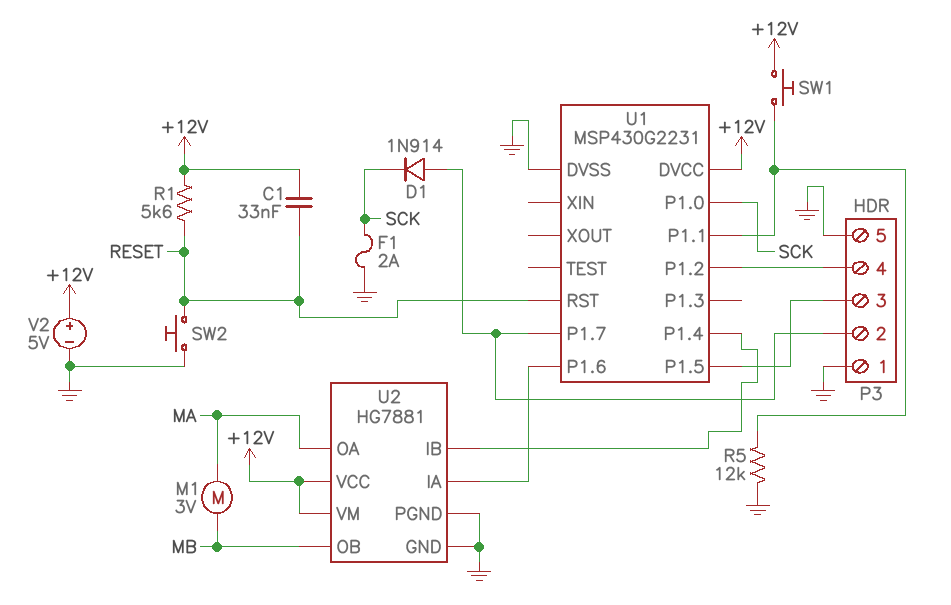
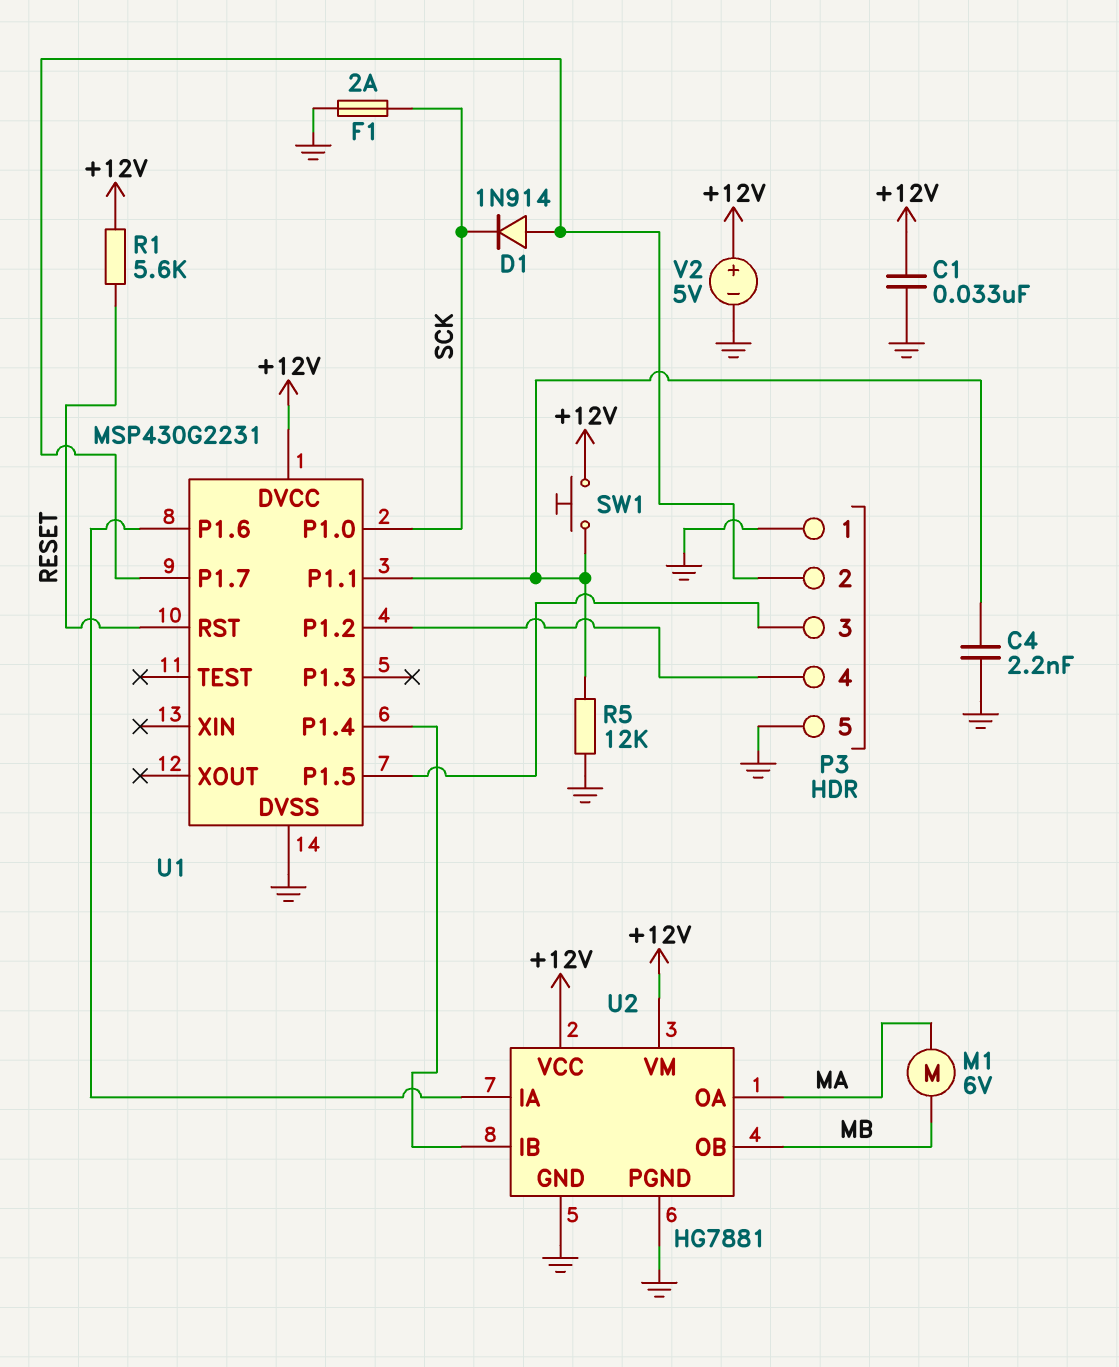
C1: 33nF (+12V, RESET) -> 33nF (+12V, GND)
C4: none -> 2.2nF (GND, U1/P1.1)
M1: motor 3V (MA, MB) -> motor 6V (MA, MB)
SW2: button (GND, RESET) -> none

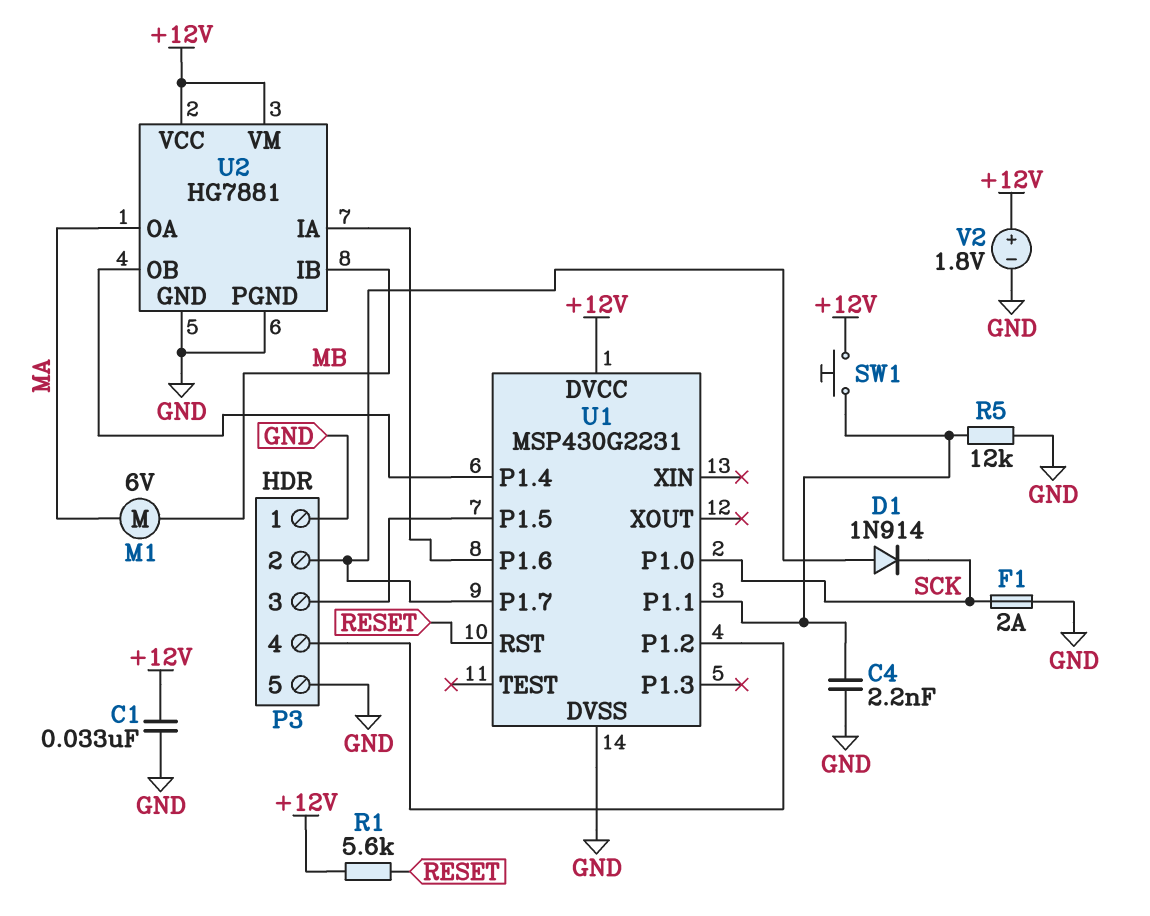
U2 pin IB: U1/P1.4 -> MB
U2 pin OB: MB -> U1/P1.4
V2: 5V (plus +12V, minus GND) -> 1.8V (plus +12V, minus GND)

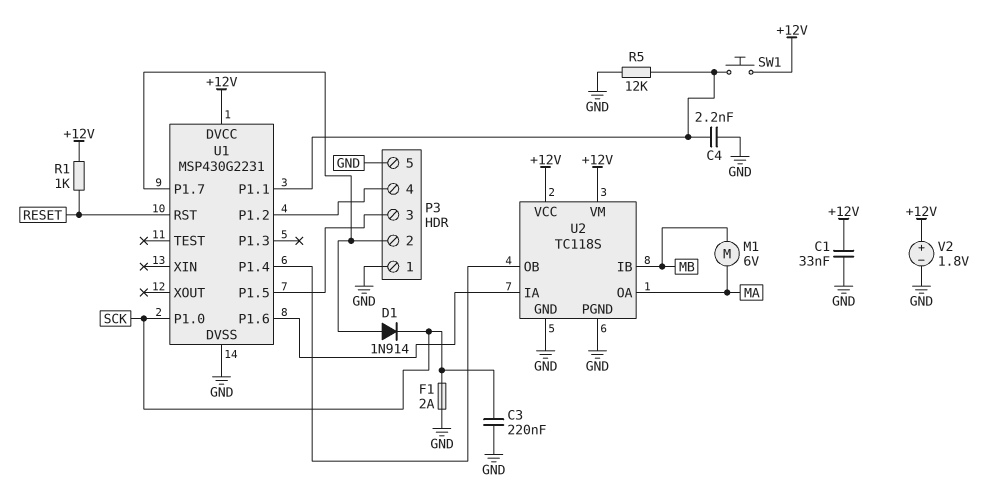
C3: none -> 220nF (GND, SCK)
R1: 5.6k (+12V, RESET) -> 1k (+12V, RESET)
U2: HG7881 -> TC118S

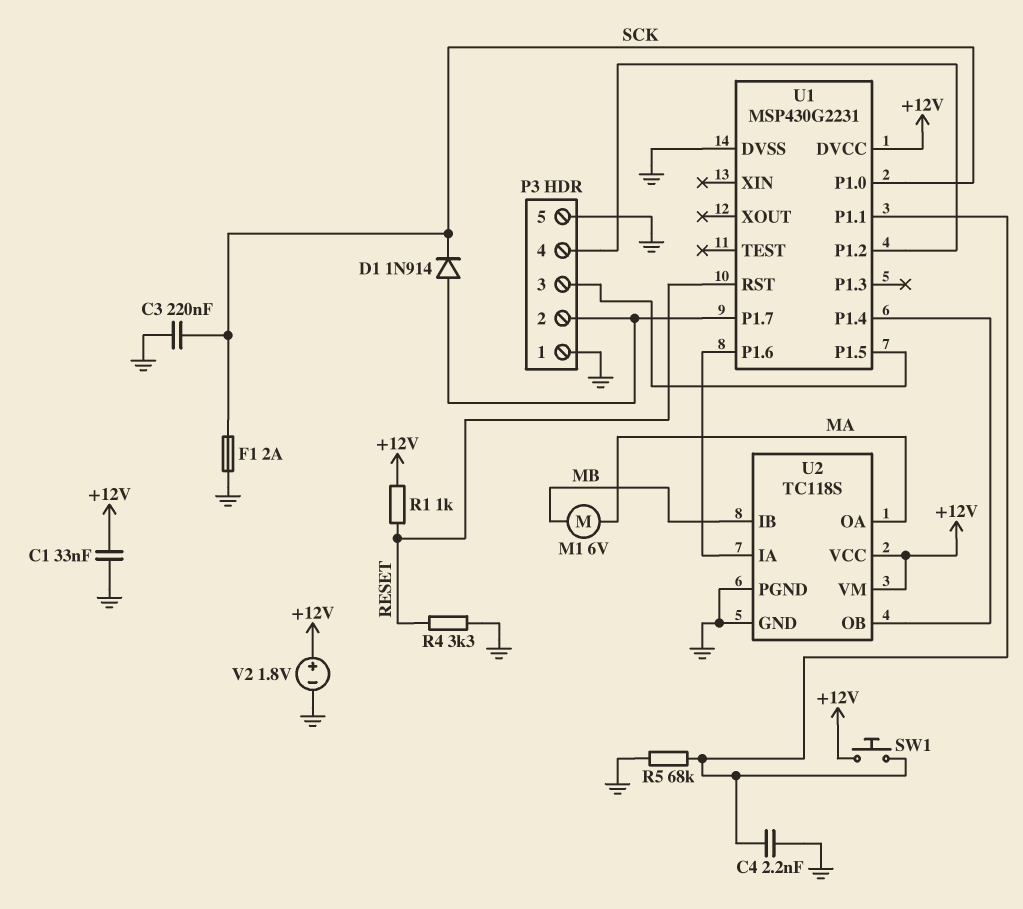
R4: none -> 3.3k (GND, RESET)
R5: 12k (GND, U1/P1.1) -> 68k (GND, U1/P1.1)

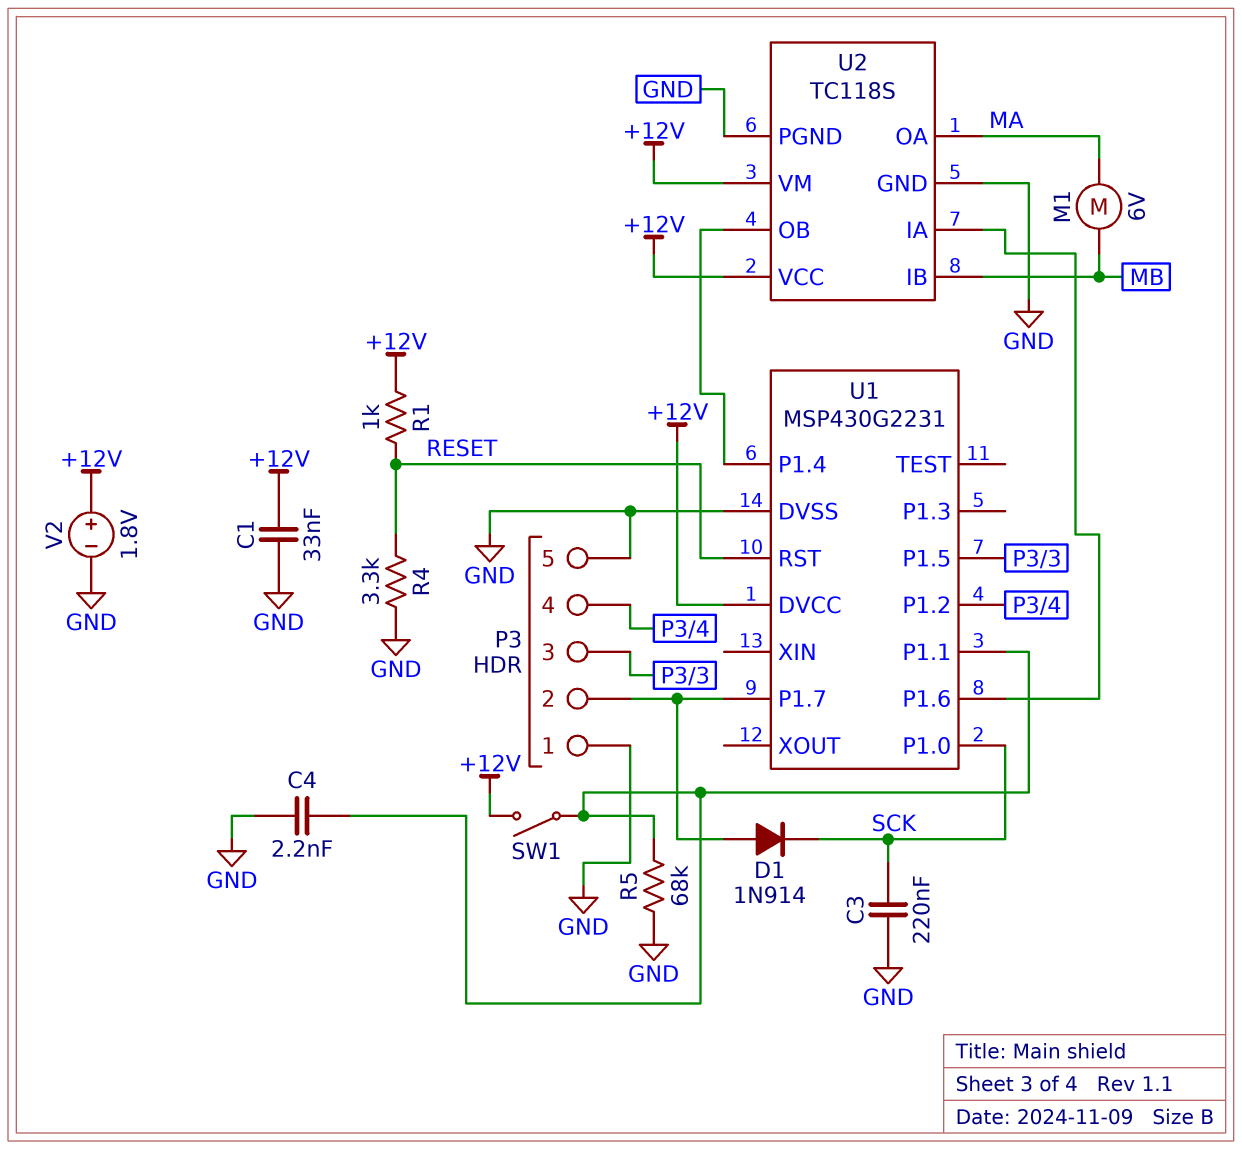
F1: 2A (GND, SCK) -> none
SW1: button (+12V, U1/P1.1) -> switch (+12V, U1/P1.1)

